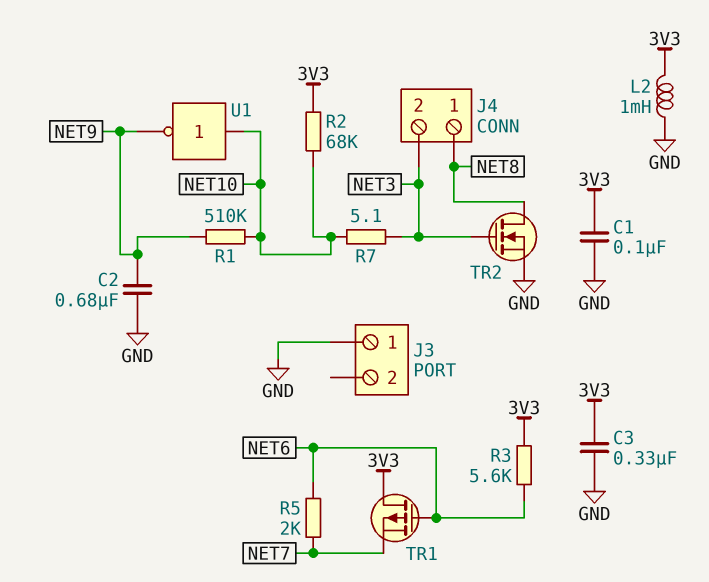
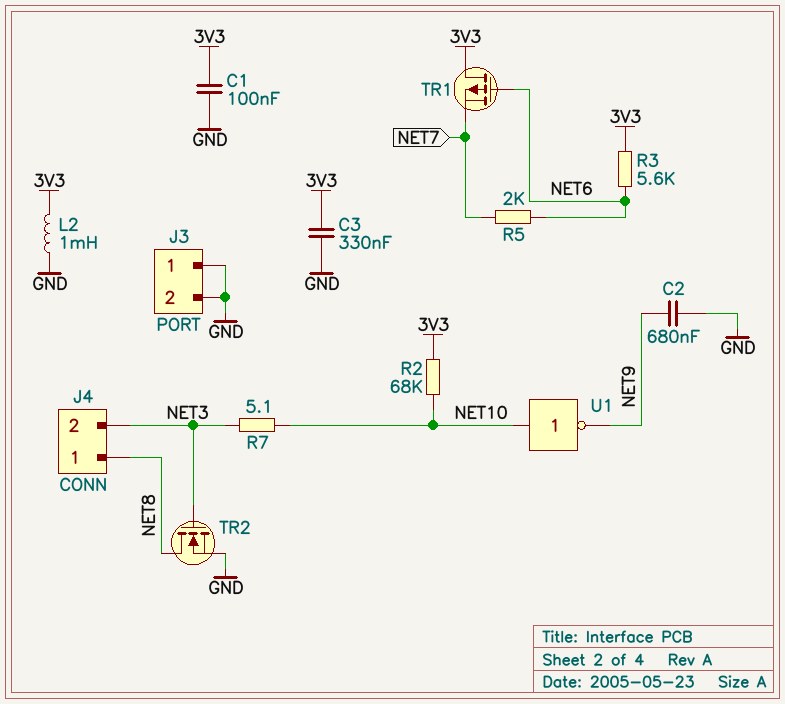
J3 pin 2: none -> GND
R1: 510k (NET9, NET10) -> none

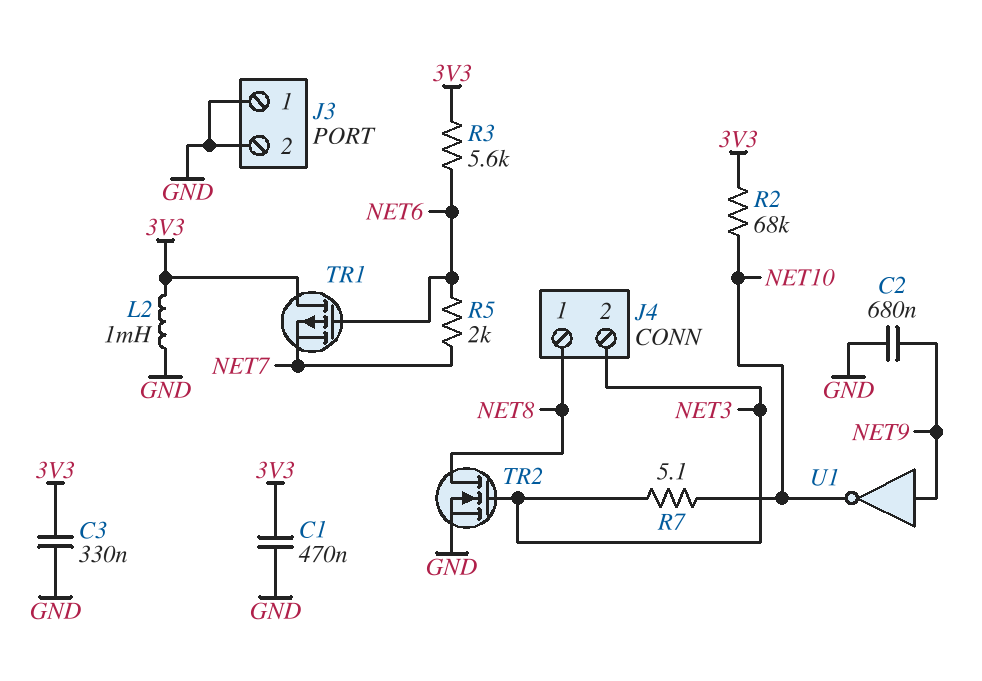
C1: 100nF (3V3, GND) -> 470nF (3V3, GND)
U1: NOT (in NET10, out NET9) -> NOT (in NET9, out NET10)

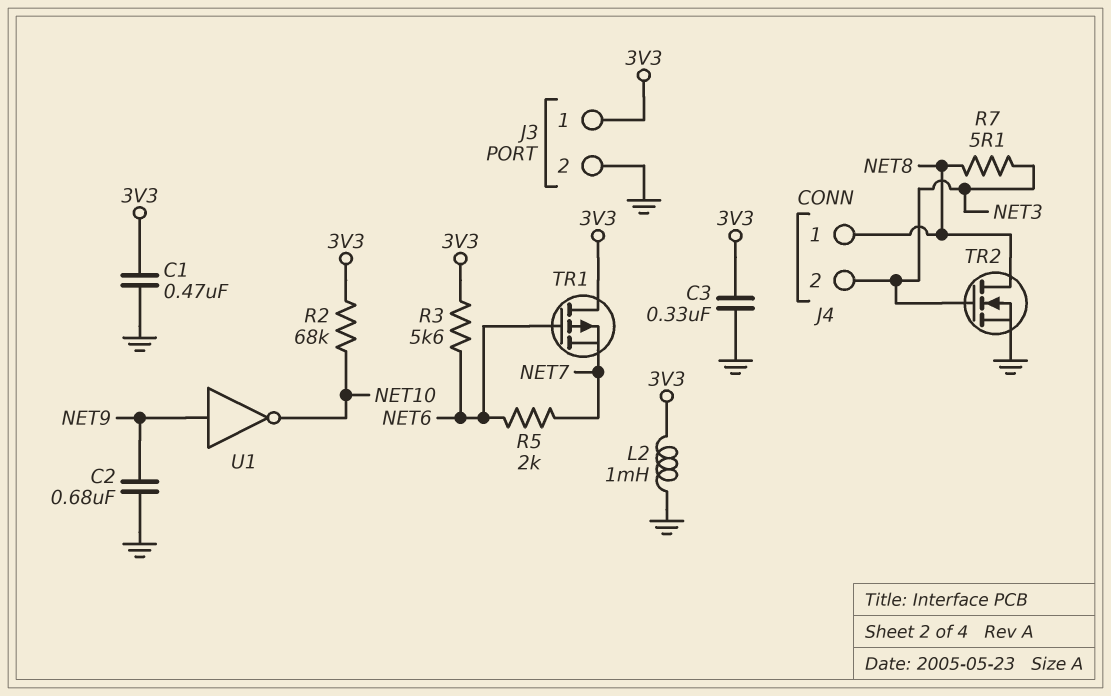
J3 pin 1: GND -> 3V3
R7: 5.1 (NET3, NET10) -> 5.1 (NET3, NET8)

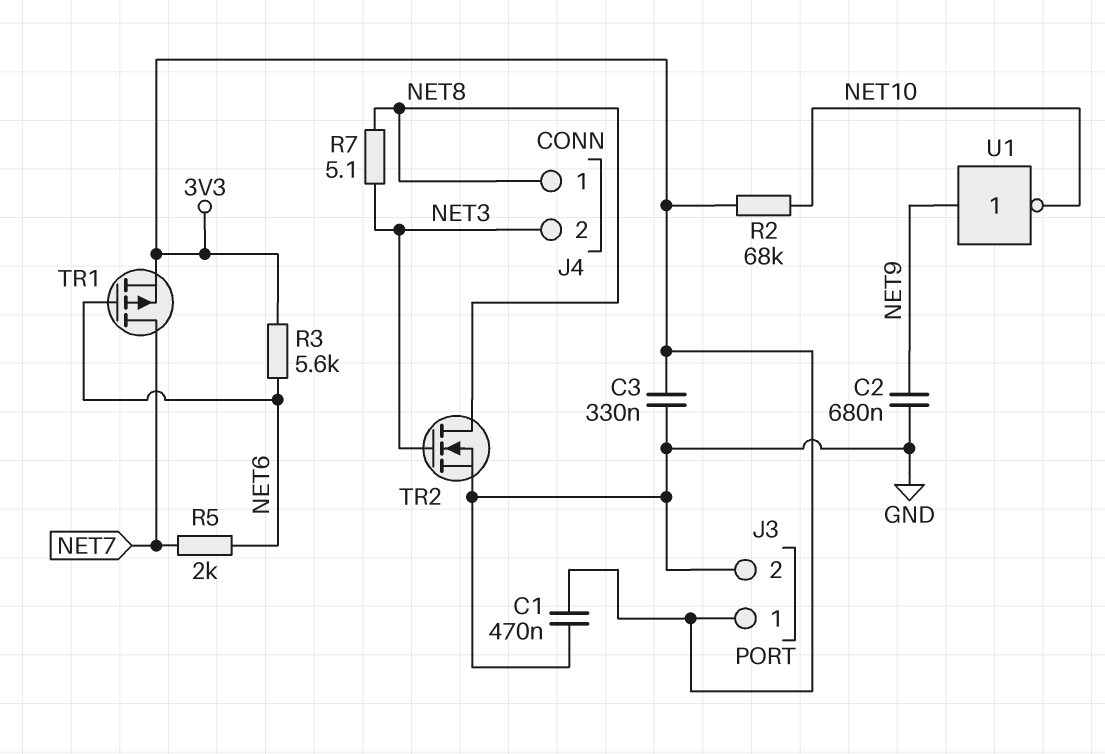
L2: 1mH (3V3, GND) -> none
TR1: PMOS (G NET6, D 3V3, S NET7) -> PMOS (G NET6, D NET7, S 3V3)

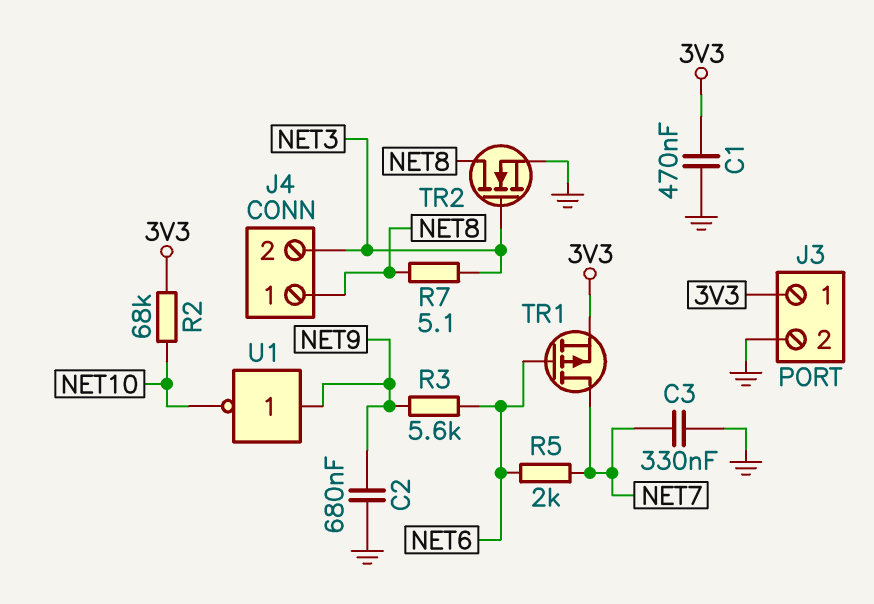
C3: 330nF (3V3, GND) -> 330nF (GND, NET7)
R3: 5.6k (3V3, NET6) -> 5.6k (NET6, NET9)

